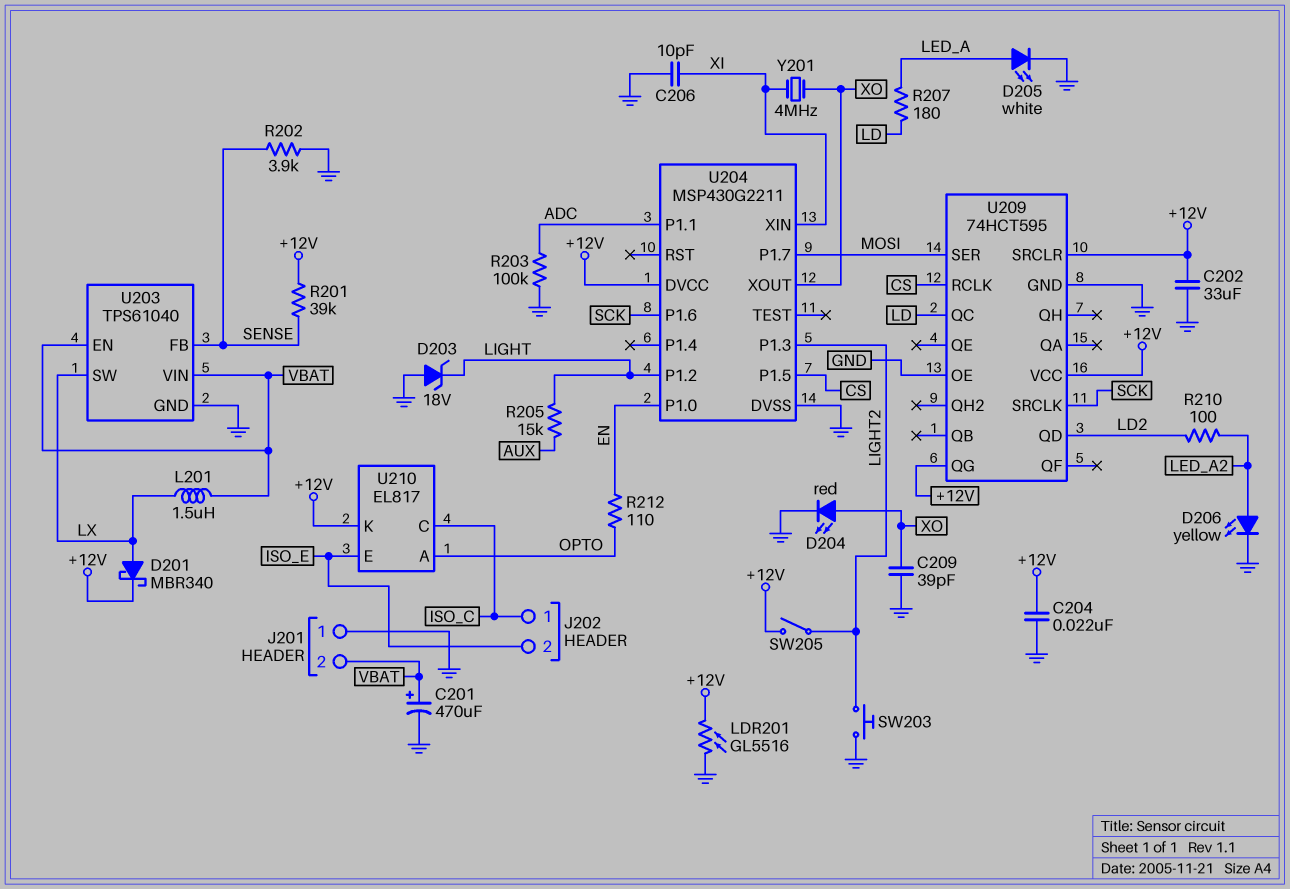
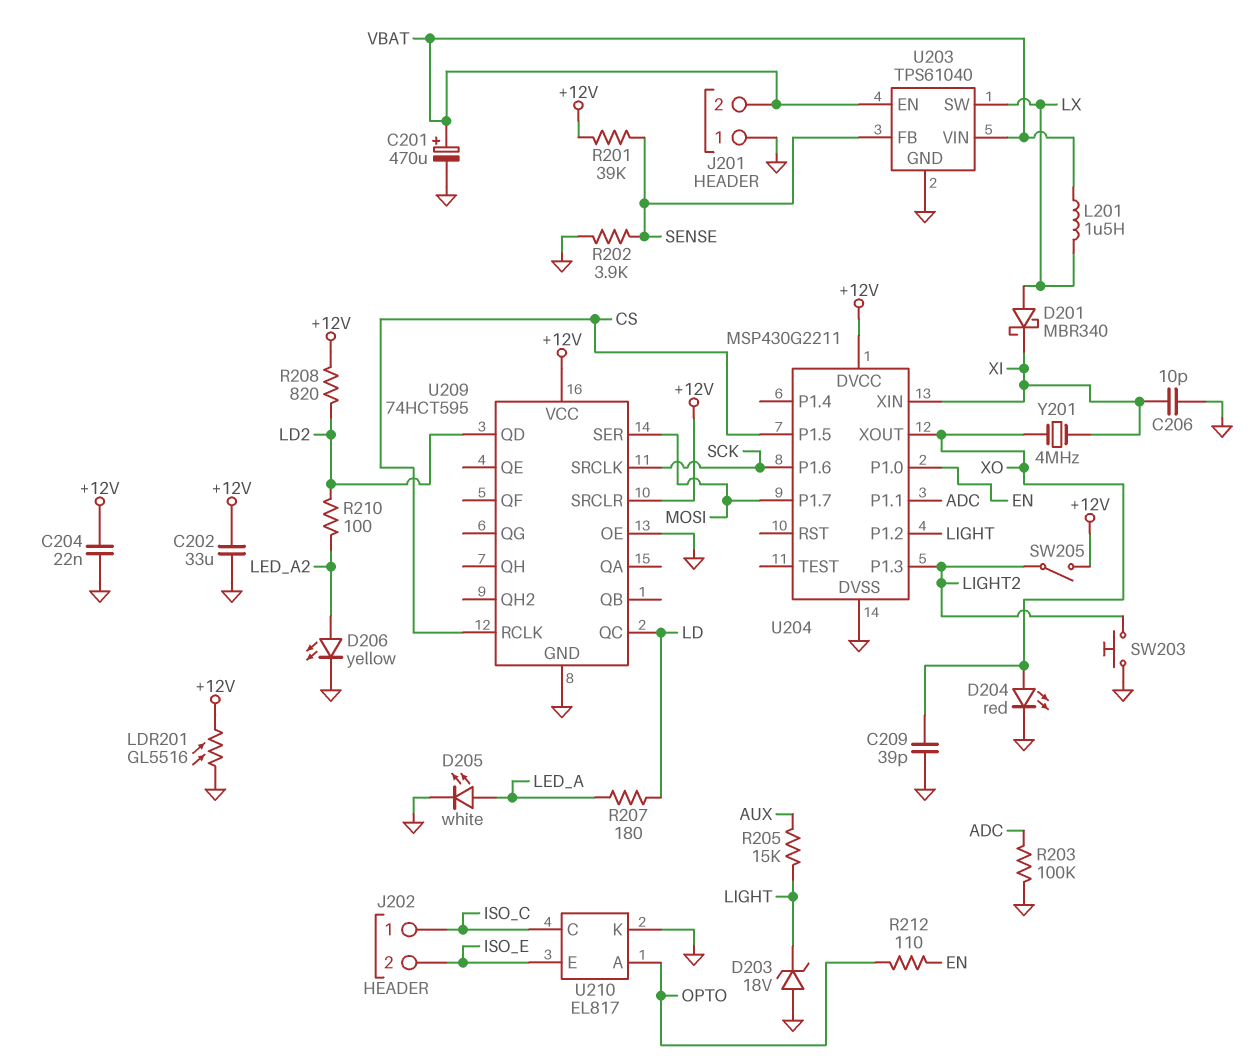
D201: schottky MBR340 (A LX, K +12V) -> schottky MBR340 (A LX, K XI)
R208: none -> 820 (+12V, LD2)
U209 pin QG: +12V -> none
U210 pin K: +12V -> GND

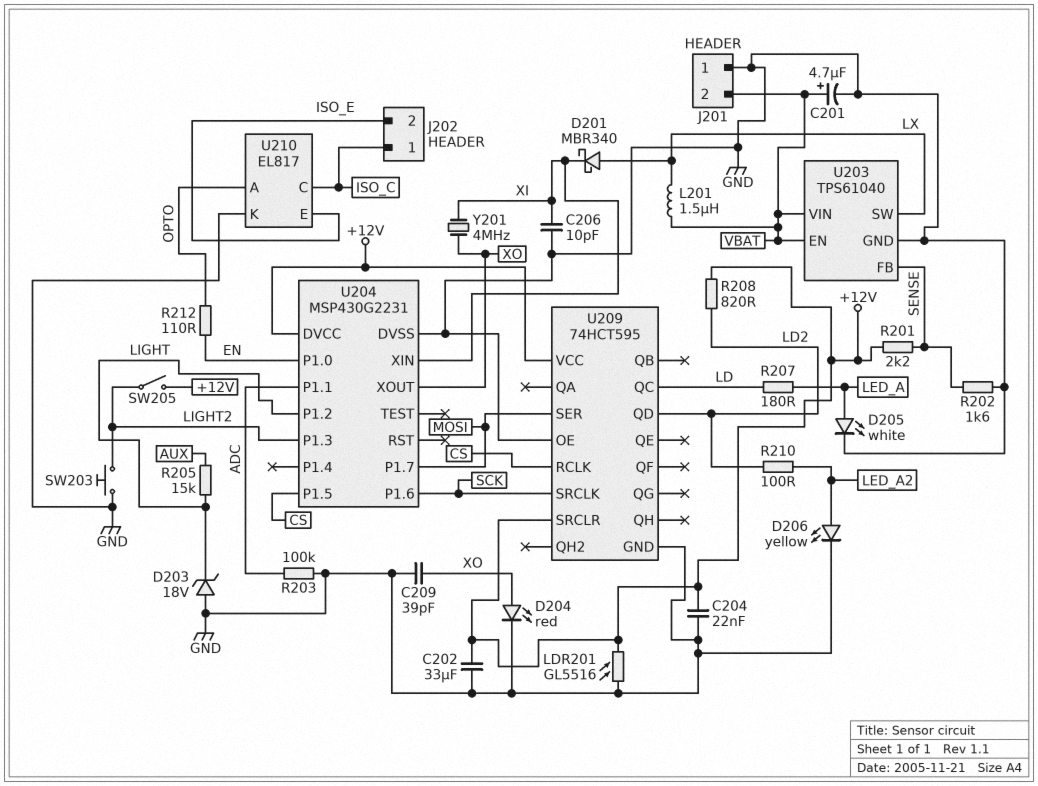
C201: 470uF (plus VBAT, minus GND) -> 4.7uF (plus VBAT, minus GND)
R201: 39k (+12V, SENSE) -> 2.2k (+12V, SENSE)
R202: 3.9k (GND, SENSE) -> 1.6k (GND, SENSE)
U204: MSP430G2211 -> MSP430G2231

